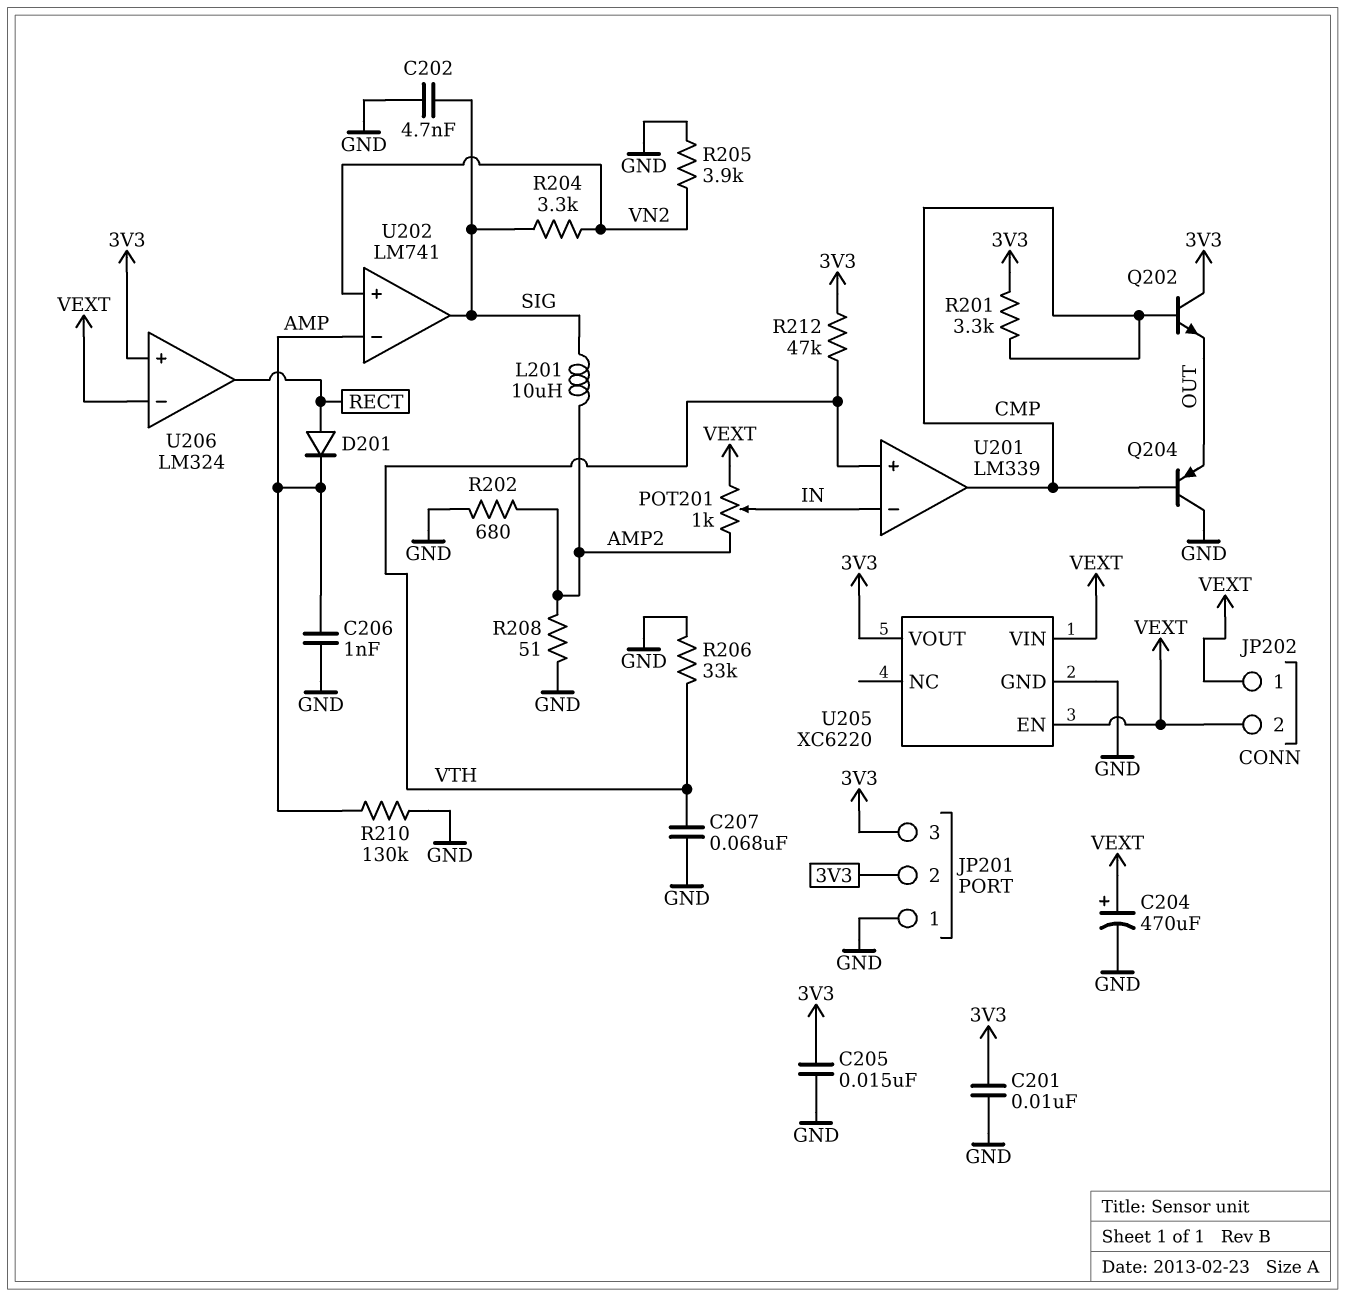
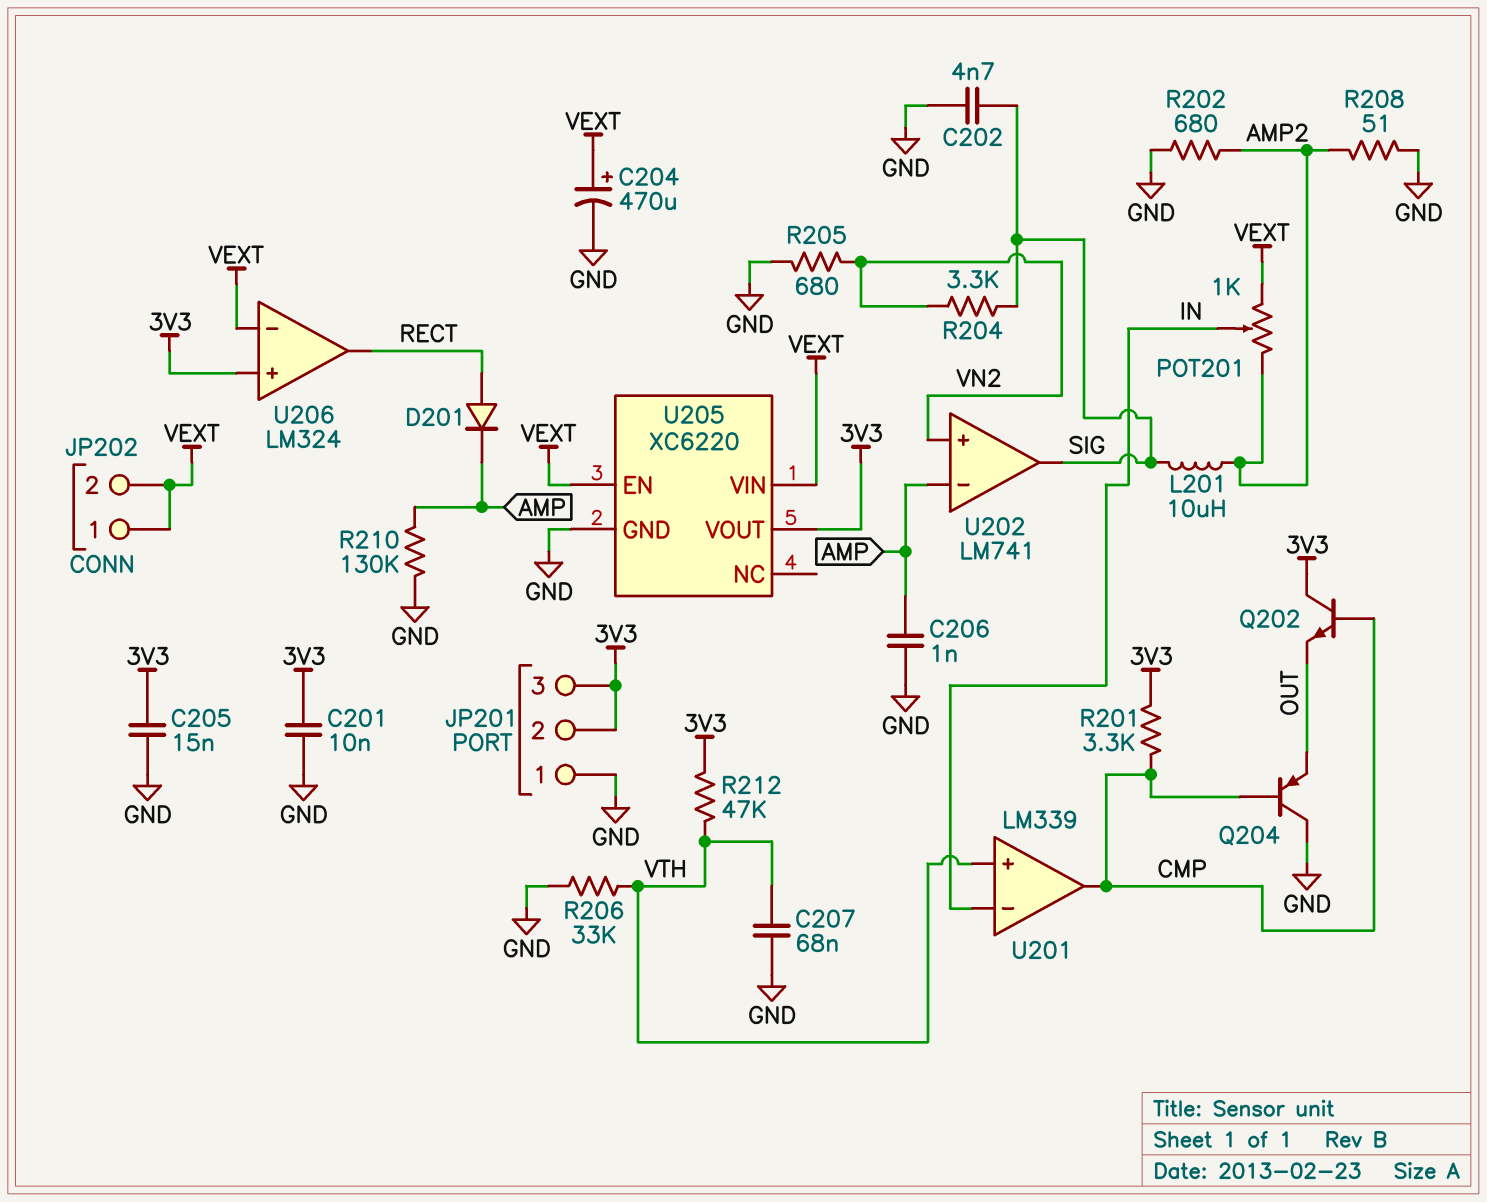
R205: 3.9k (GND, VN2) -> 680 (GND, VN2)

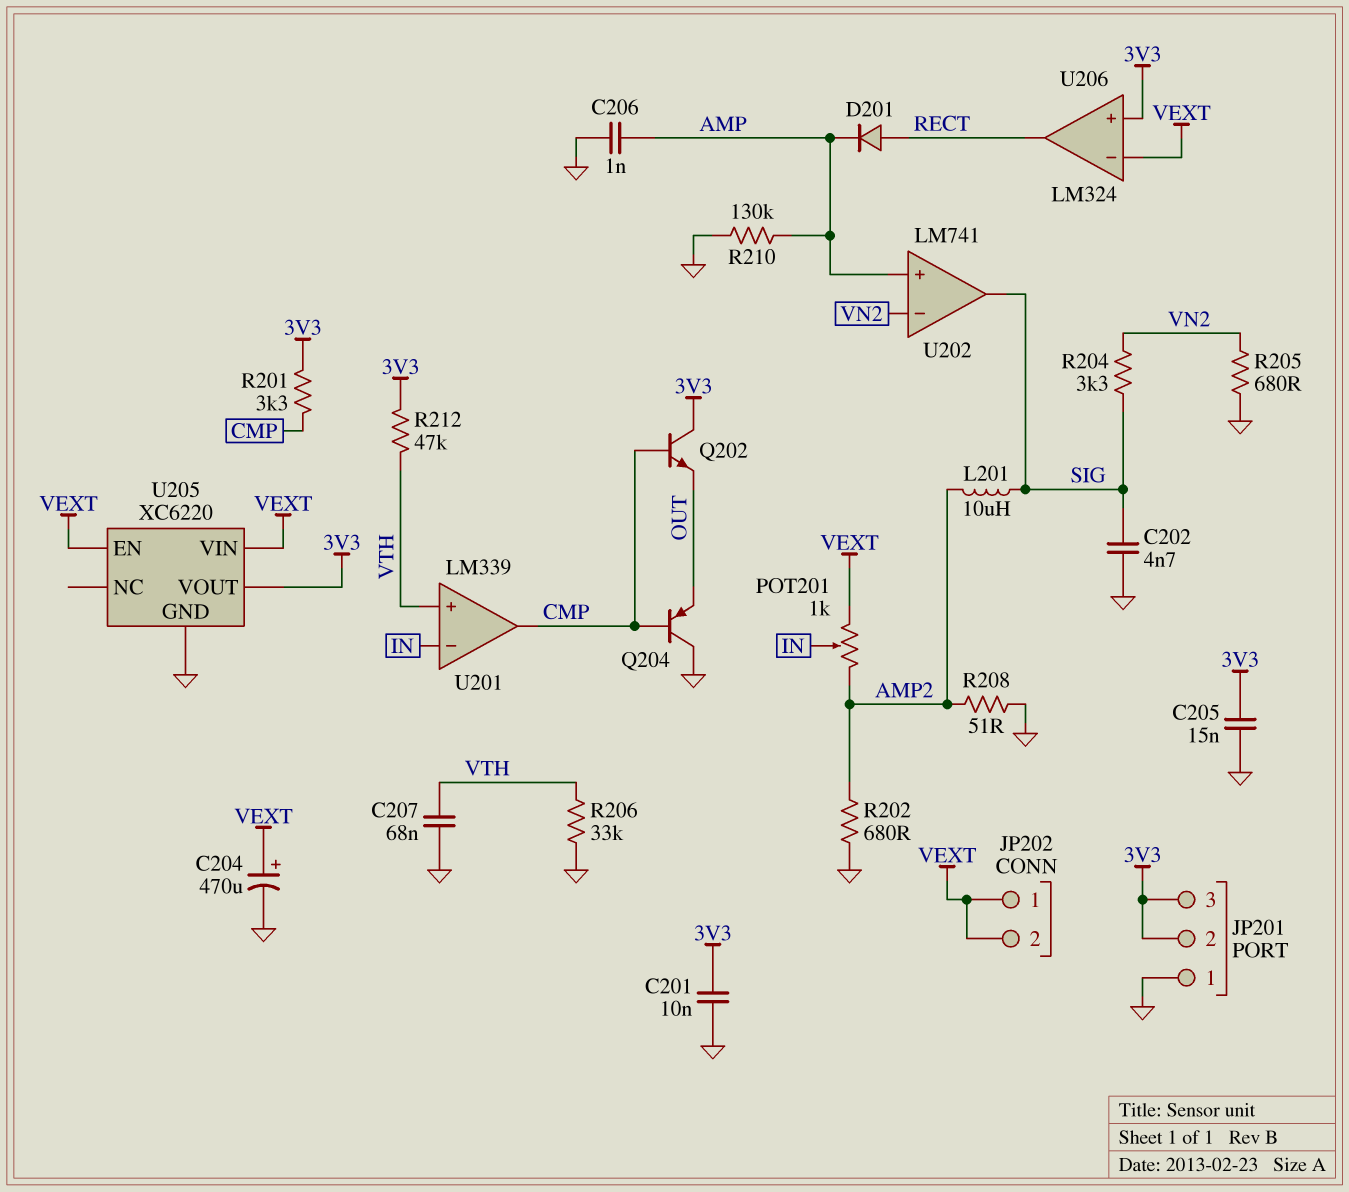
U202 pin in+: VN2 -> AMP
U202 pin in-: AMP -> VN2

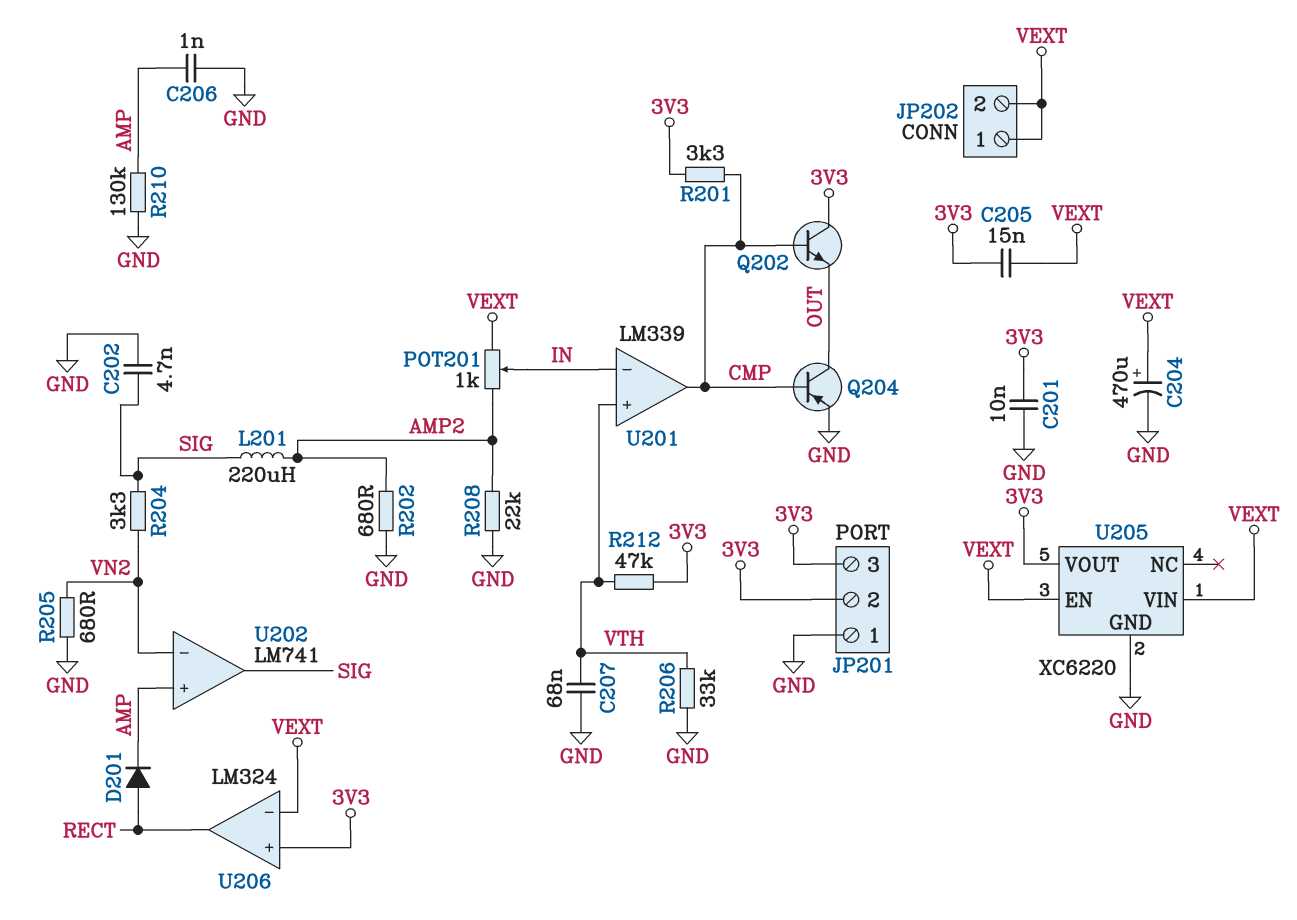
C205: 15nF (3V3, GND) -> 15nF (3V3, VEXT)
L201: 10uH (AMP2, SIG) -> 220uH (AMP2, SIG)
Q204: PNP (B CMP, C GND, E OUT) -> PNP (B CMP, C OUT, E GND)
R208: 51 (AMP2, GND) -> 22k (AMP2, GND)

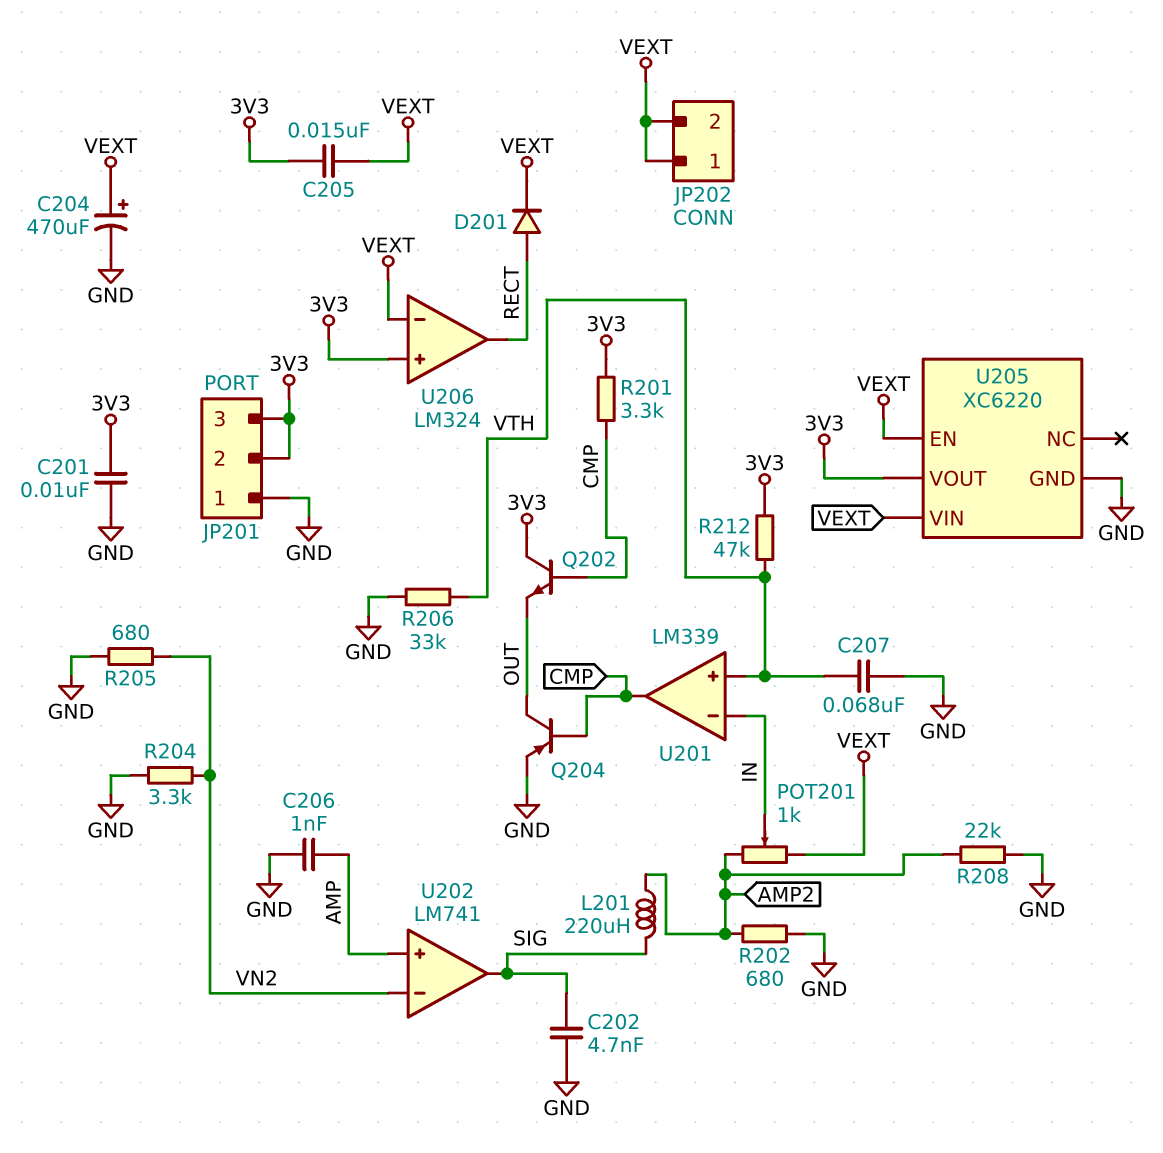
D201: diode (A RECT, K AMP) -> diode (A RECT, K VEXT)
R204: 3.3k (SIG, VN2) -> 3.3k (GND, VN2)
R210: 130k (AMP, GND) -> none

